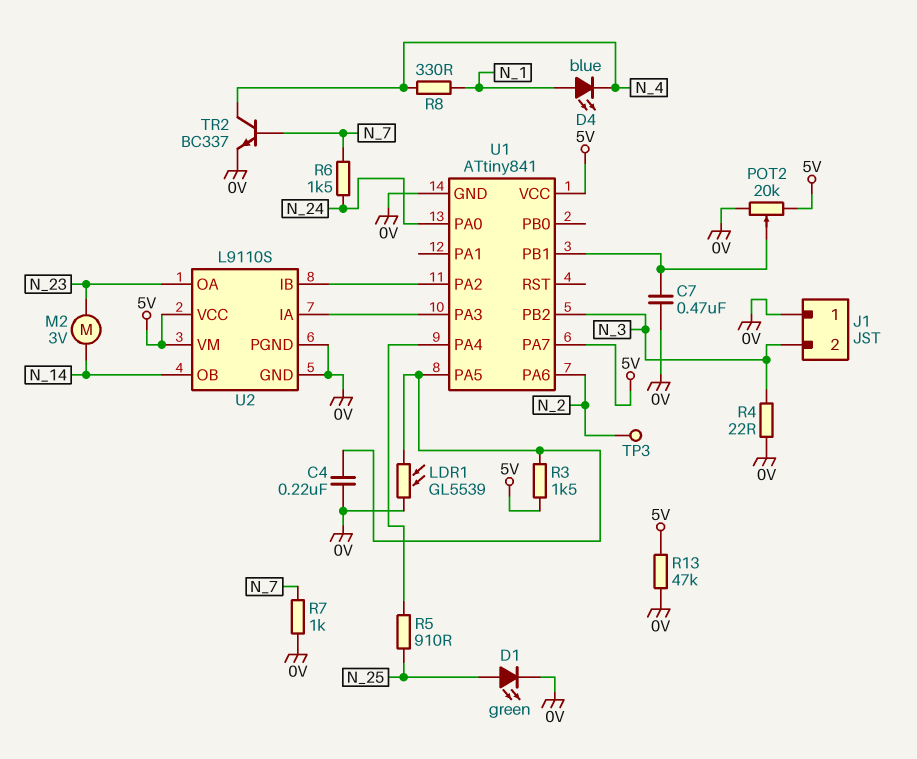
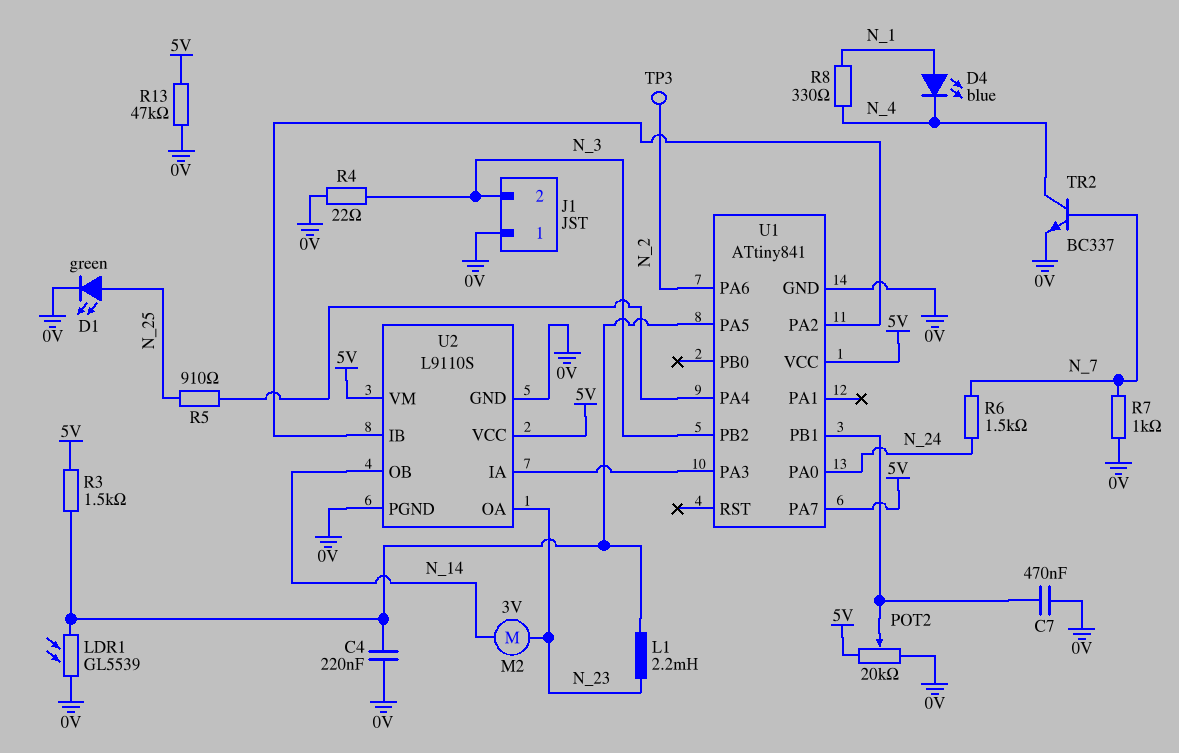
L1: none -> 2.2mH (N_23, U1/PA5)

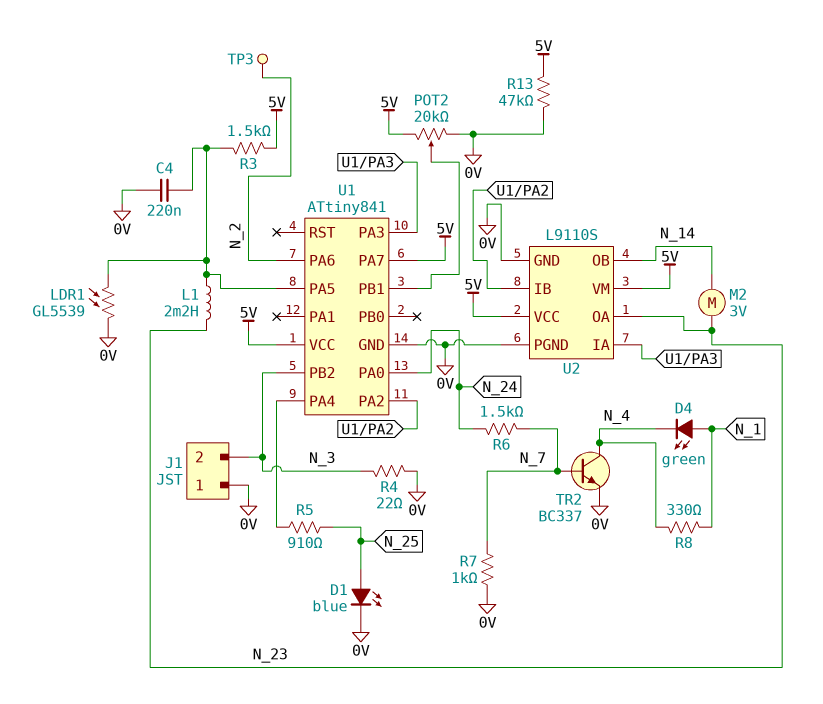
C7: 470nF (0V, U1/PB1) -> none
D1: LED green (A N_25, K 0V) -> LED blue (A N_25, K 0V)
D4: LED blue (A N_1, K N_4) -> LED green (A N_1, K N_4)

